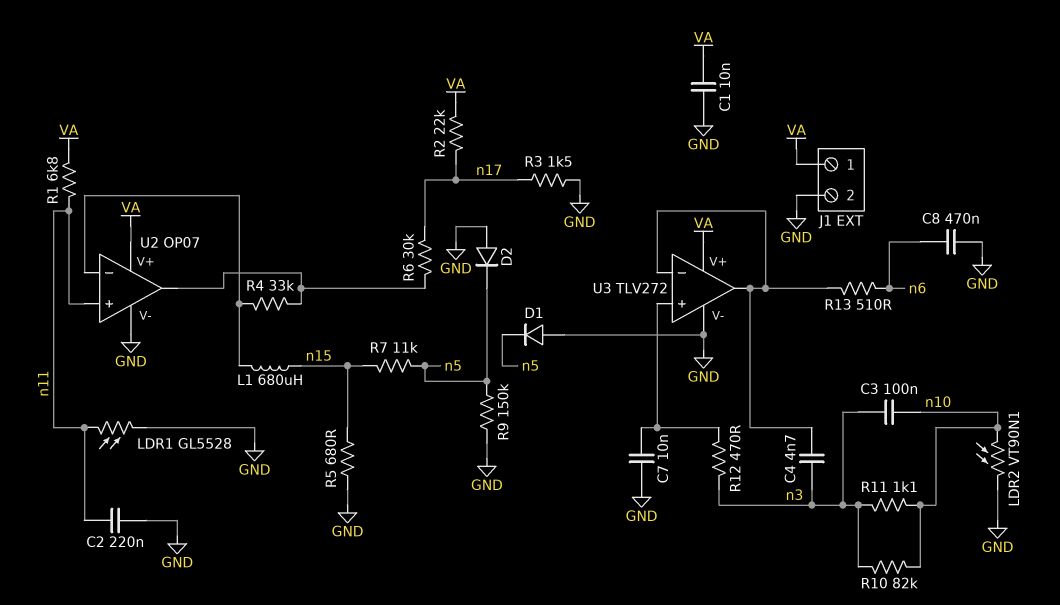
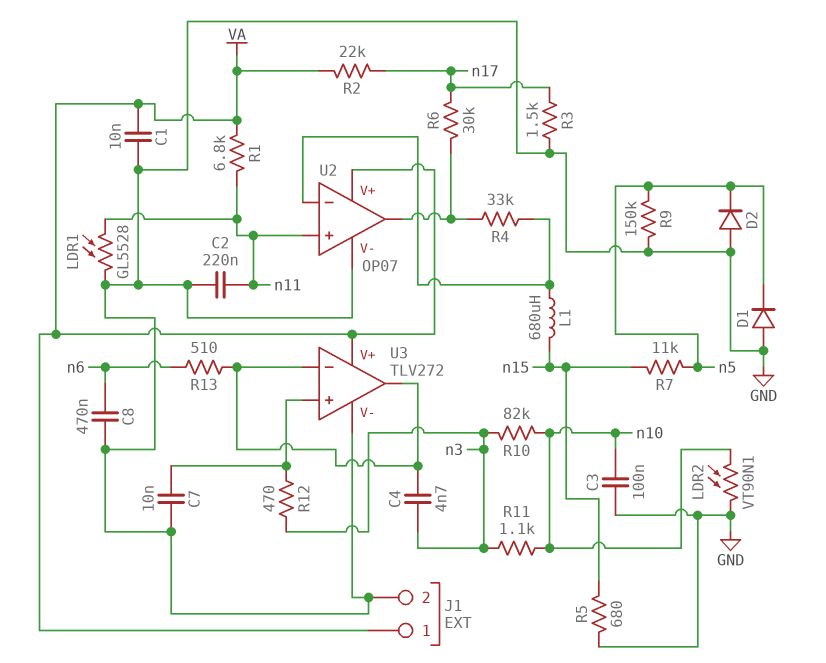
C3: 100nF (n3, n10) -> 100nF (GND, n10)

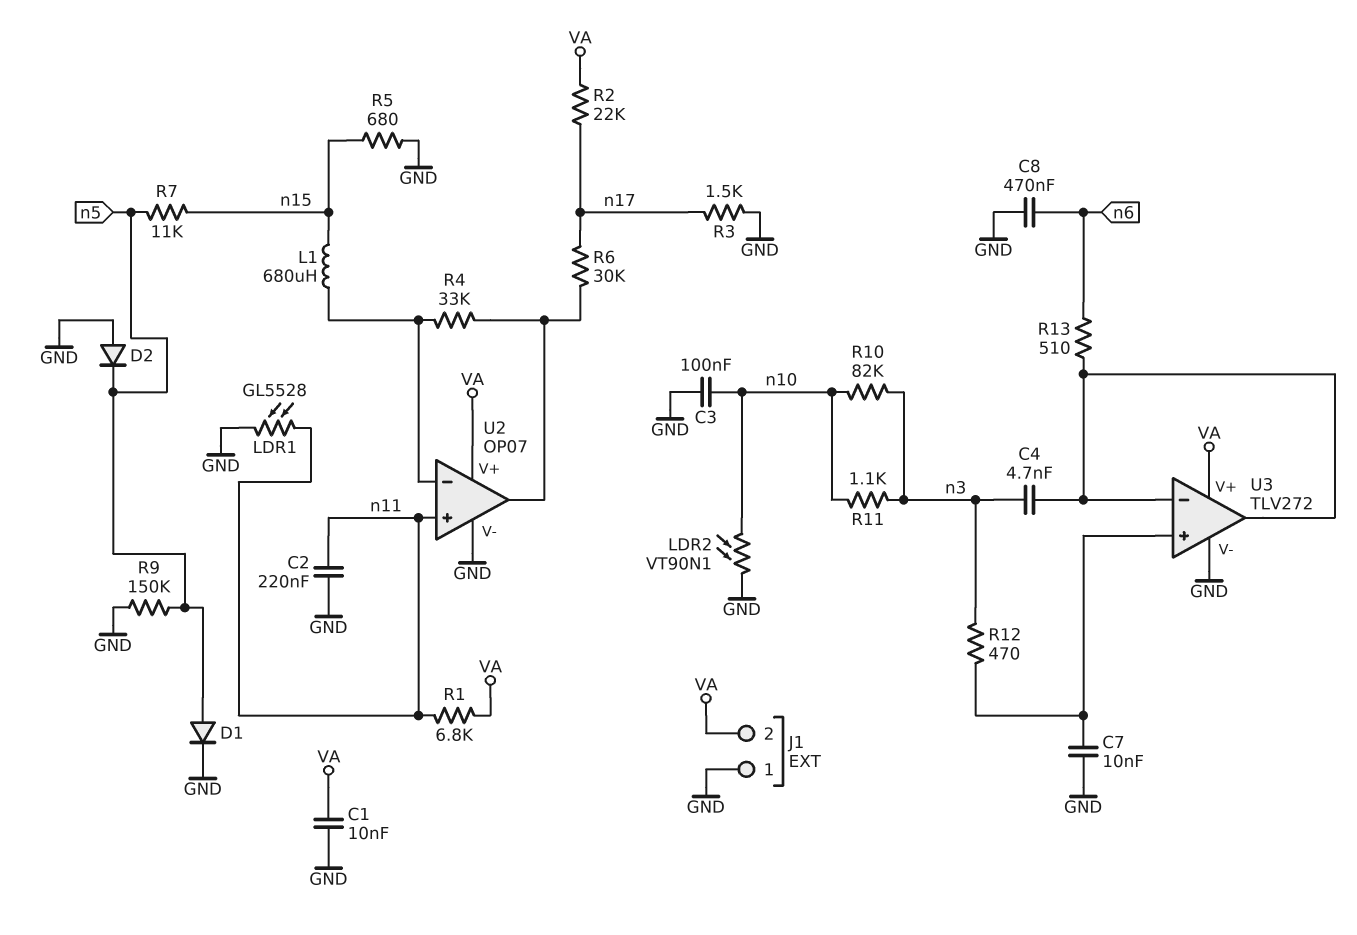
D1: diode (A GND, K n5) -> diode (A n5, K GND)
J1 pin 1: VA -> GND
J1 pin 2: GND -> VA

